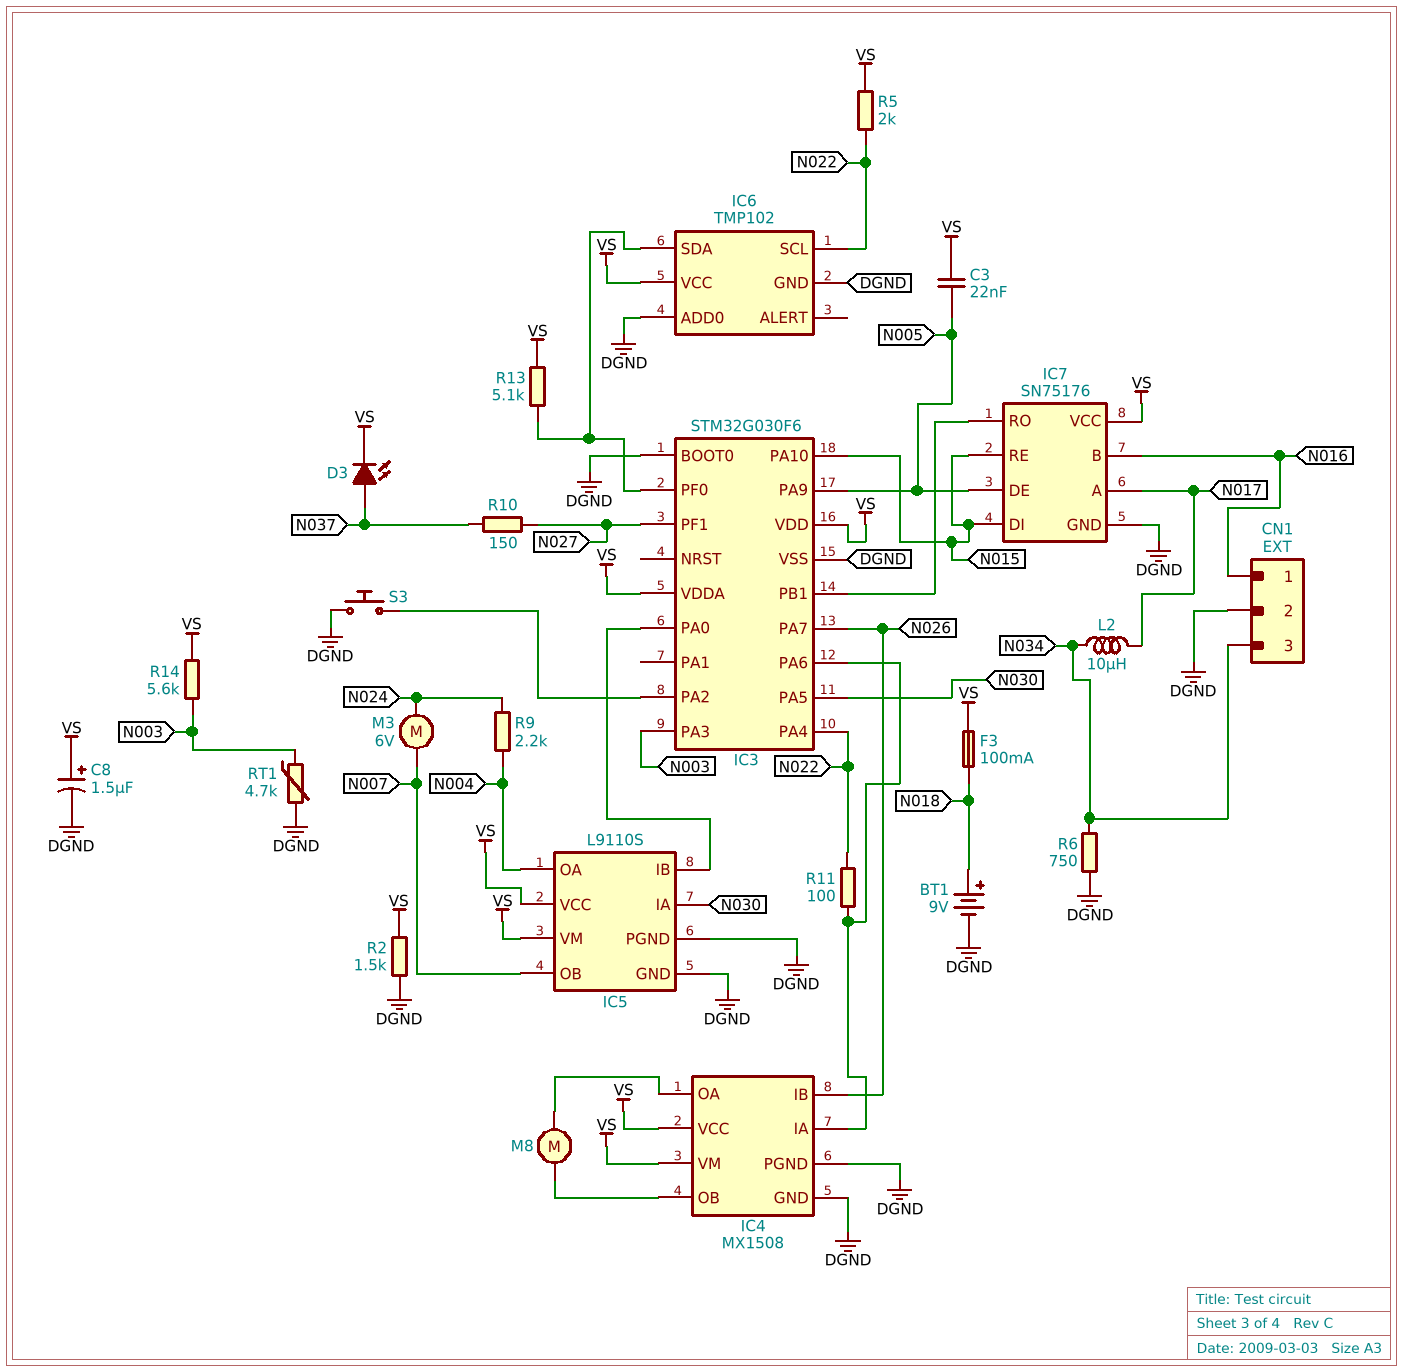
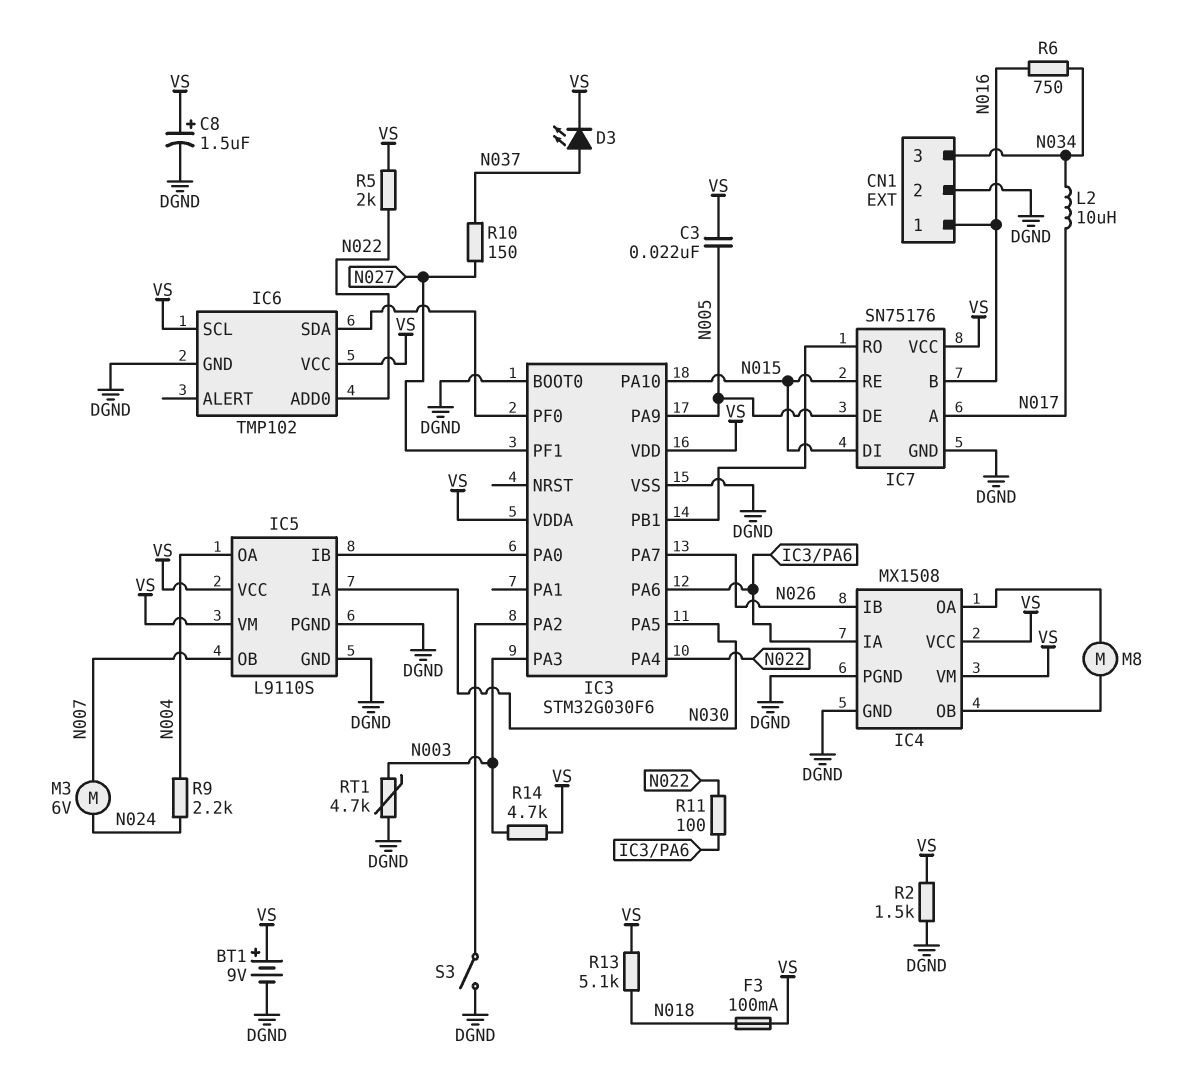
BT1: 9V (plus N018, minus DGND) -> 9V (plus VS, minus DGND)
IC6 pin ADD0: DGND -> N022
IC6 pin SCL: N022 -> VS
R6: 750 (DGND, N034) -> 750 (N016, N034)
R13: 5.1k (IC3/PF0, VS) -> 5.1k (N018, VS)
R14: 5.6k (N003, VS) -> 4.7k (N003, VS)
S3: button (DGND, IC3/PA2) -> switch (DGND, IC3/PA2)

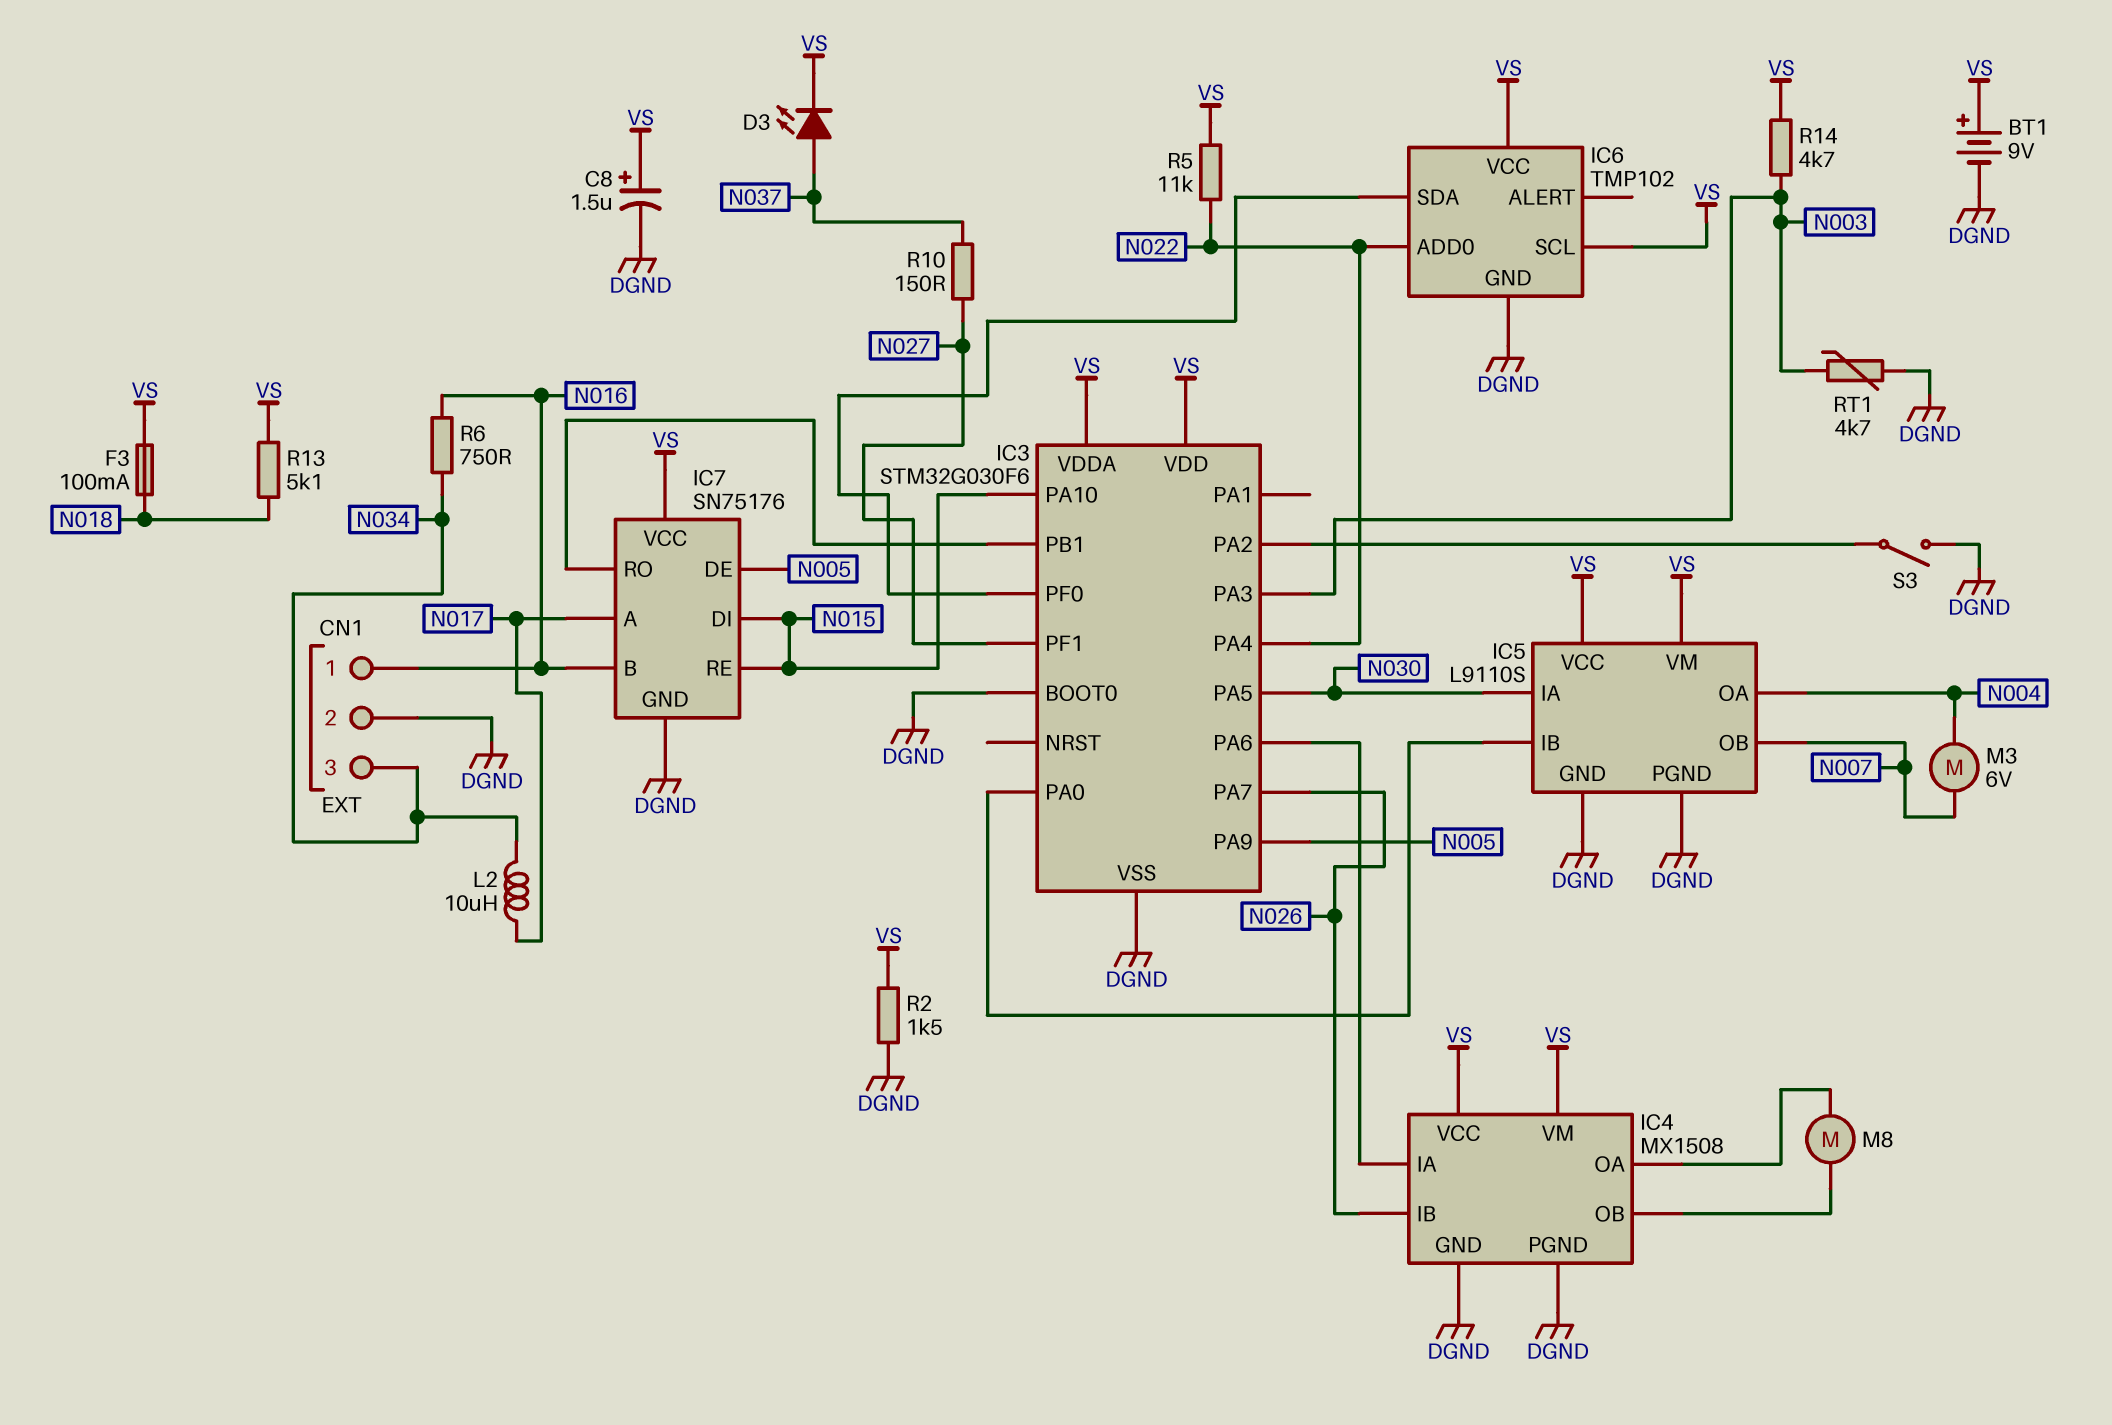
C3: 22nF (N005, VS) -> none
M3: motor 6V (N007, N024) -> motor 6V (N004, N007)
R5: 2k (N022, VS) -> 11k (N022, VS)
R9: 2.2k (N004, N024) -> none
R11: 100 (IC3/PA6, N022) -> none

